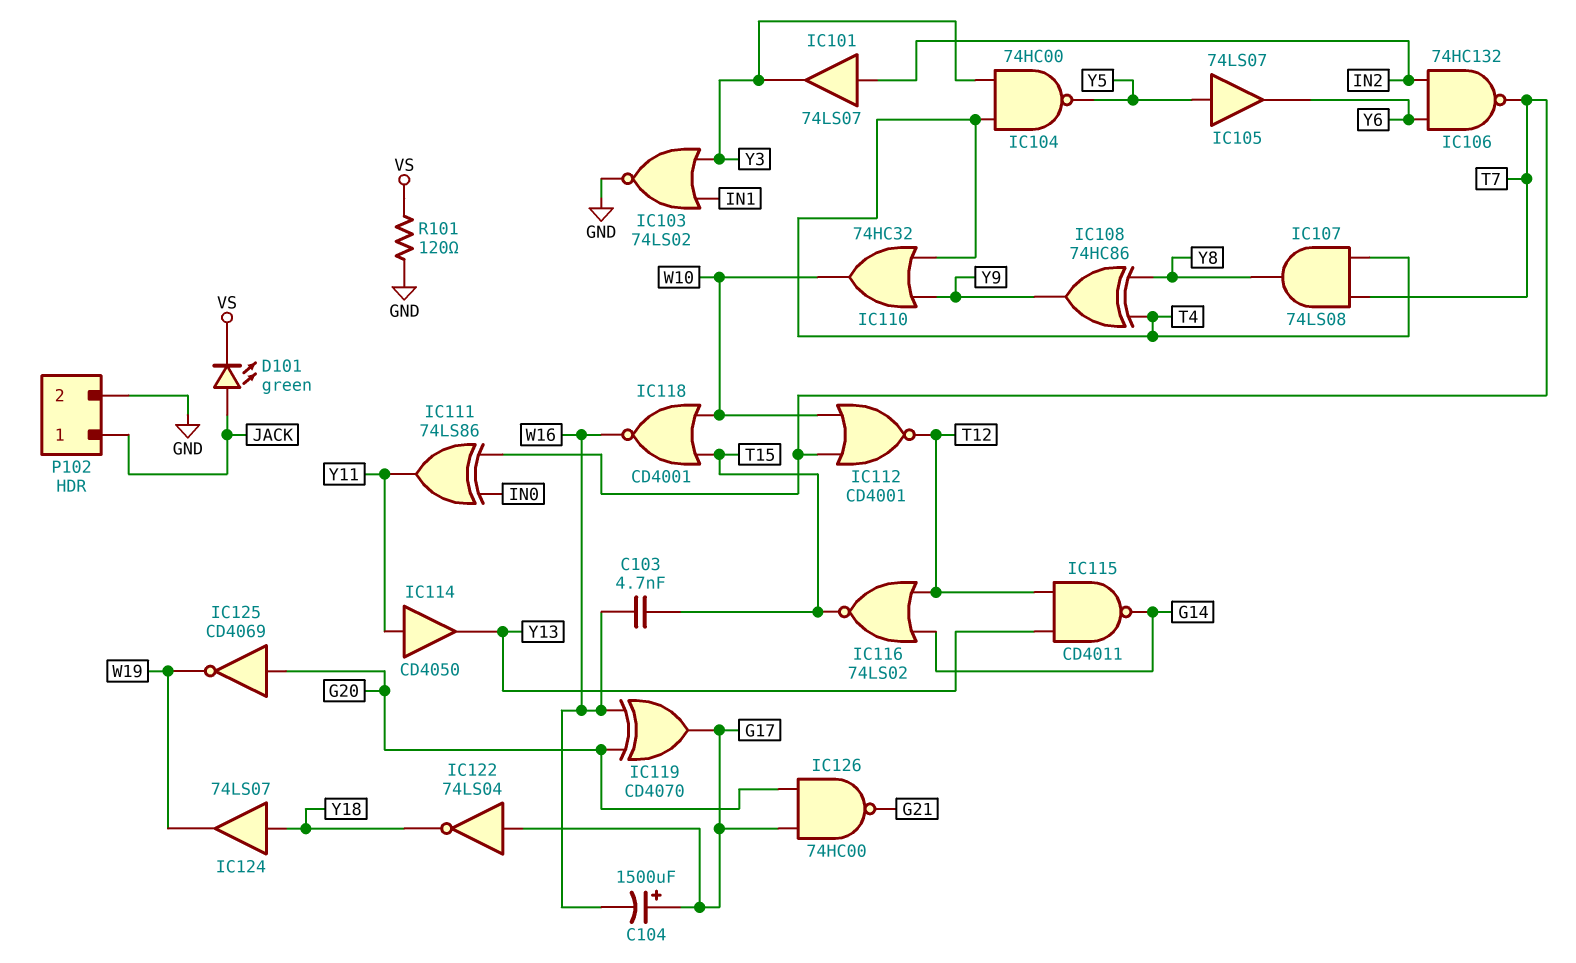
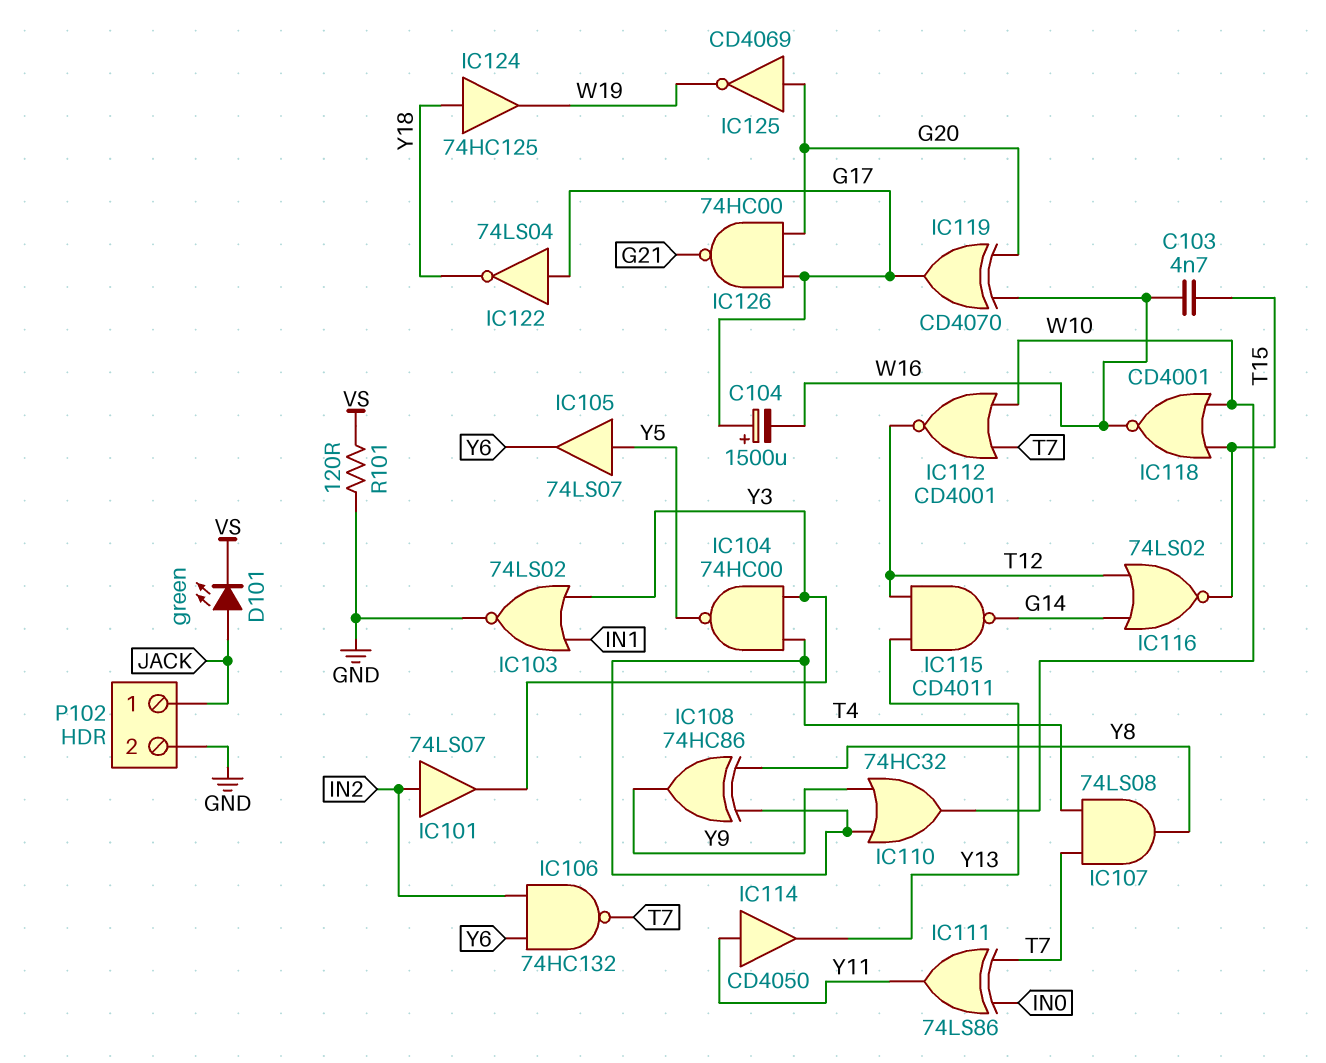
IC124: buffer 74LS07 (in Y18, out W19) -> buffer 74HC125 (in Y18, out W19)

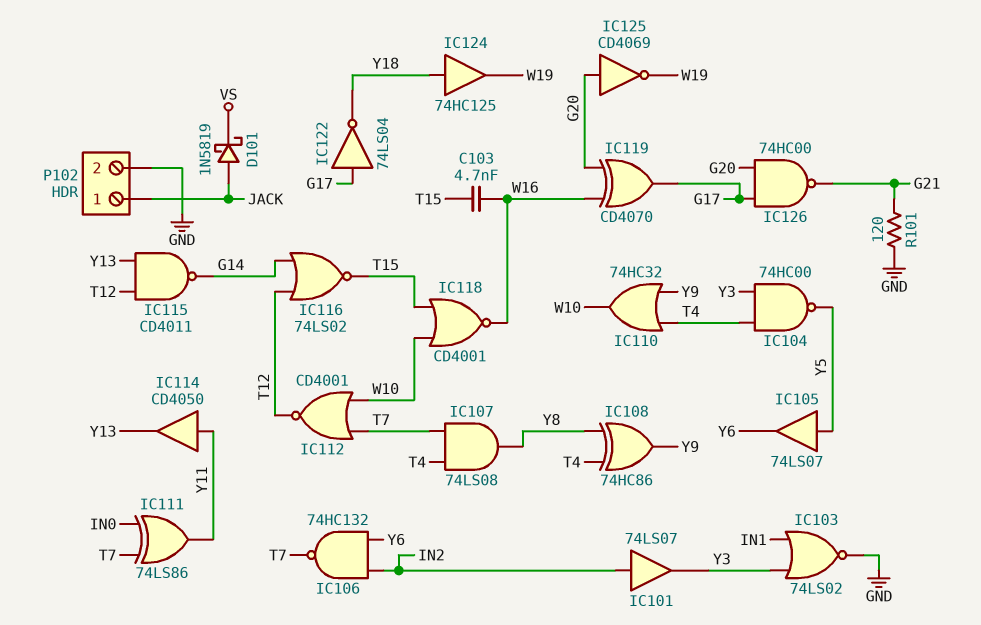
C104: 1500uF (plus G17, minus W16) -> none
D101: LED green (A JACK, K VS) -> schottky 1N5819 (A JACK, K VS)
R101: 120 (GND, VS) -> 120 (G21, GND)

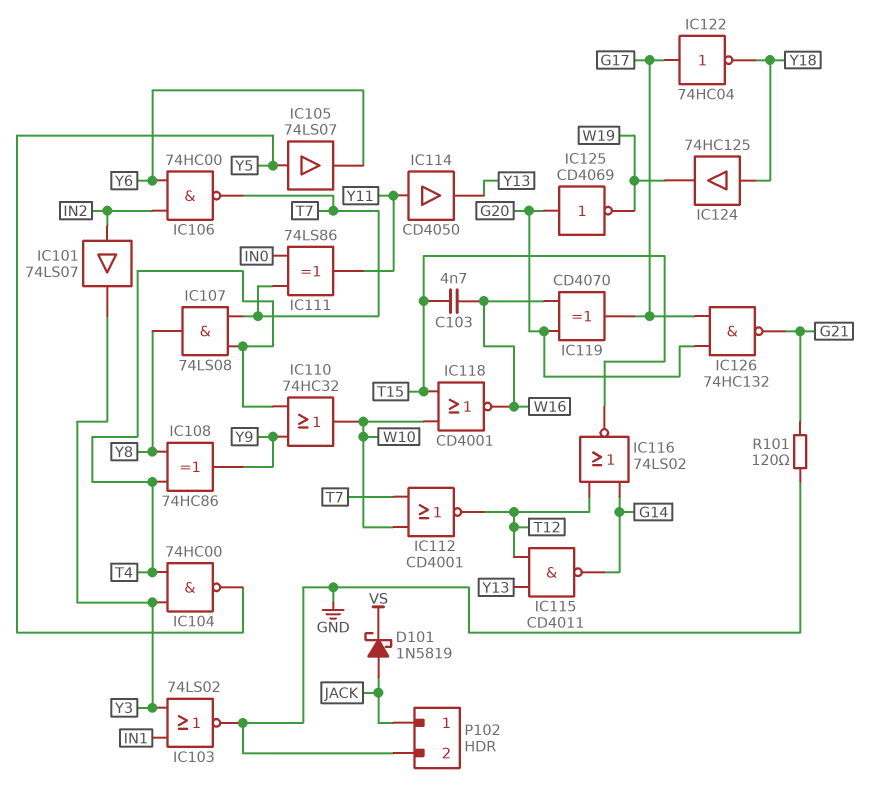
IC106: NAND 74HC132 (in IN2, in Y6, out T7) -> NAND 74HC00 (in IN2, in Y6, out T7)
IC122: NOT 74LS04 (in G17, out Y18) -> NOT 74HC04 (in G17, out Y18)
IC126: NAND 74HC00 (in G17, in G20, out G21) -> NAND 74HC132 (in G17, in G20, out G21)

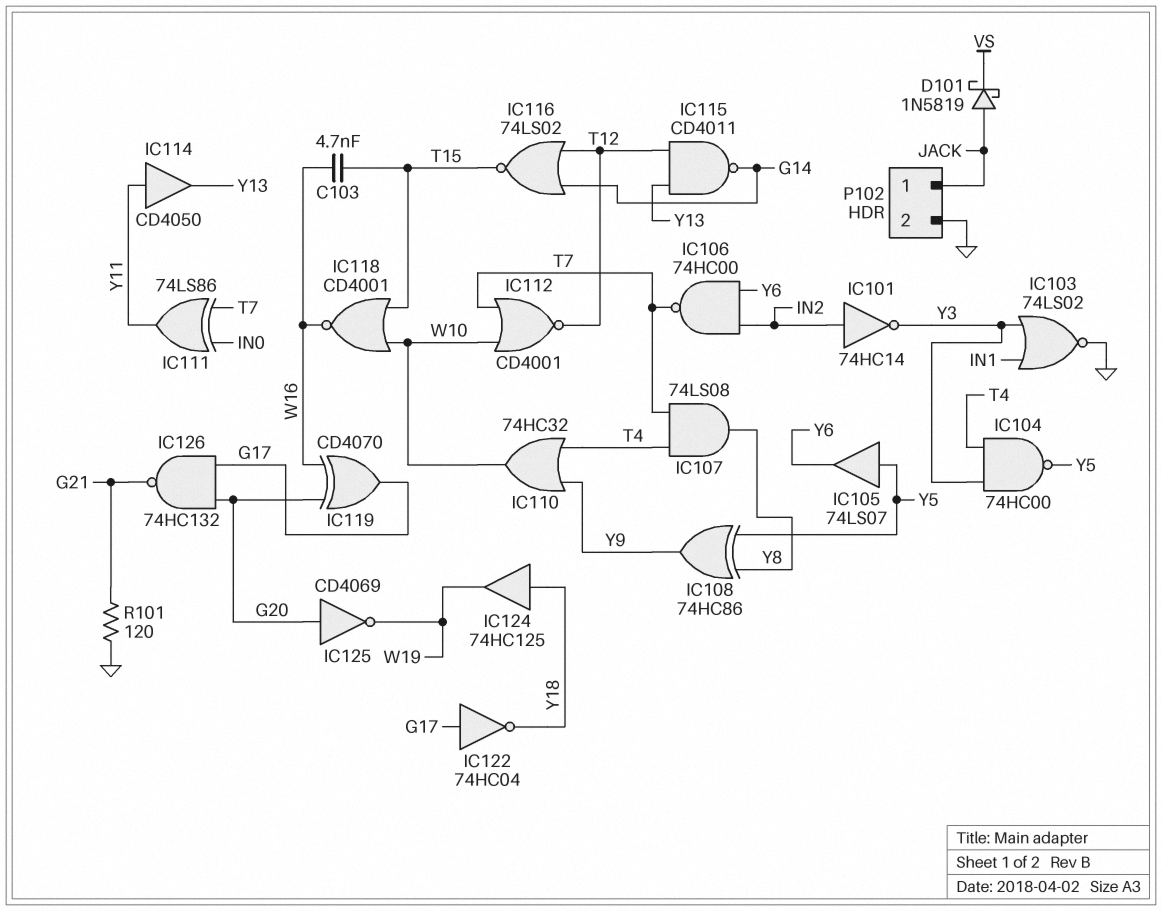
IC101: buffer 74LS07 (in IN2, out Y3) -> NOT 74HC14 (in IN2, out Y3)
IC108: XOR 74HC86 (in T4, in Y8, out Y9) -> XOR 74HC86 (in Y5, in Y8, out Y9)

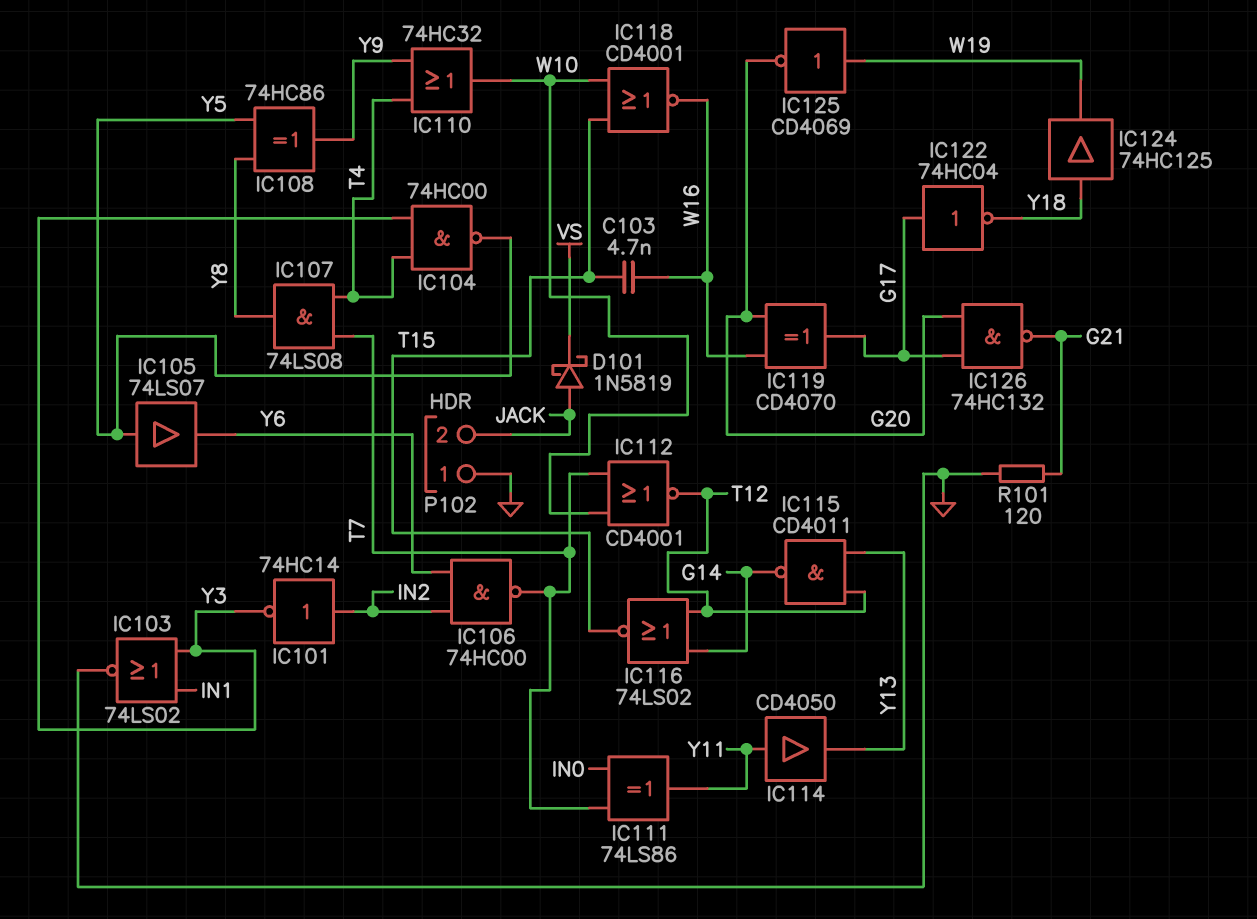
IC125: NOT CD4069 (in G20, out W19) -> NOT CD4069 (in W19, out G20)
P102 pin 1: JACK -> GND
P102 pin 2: GND -> JACK

